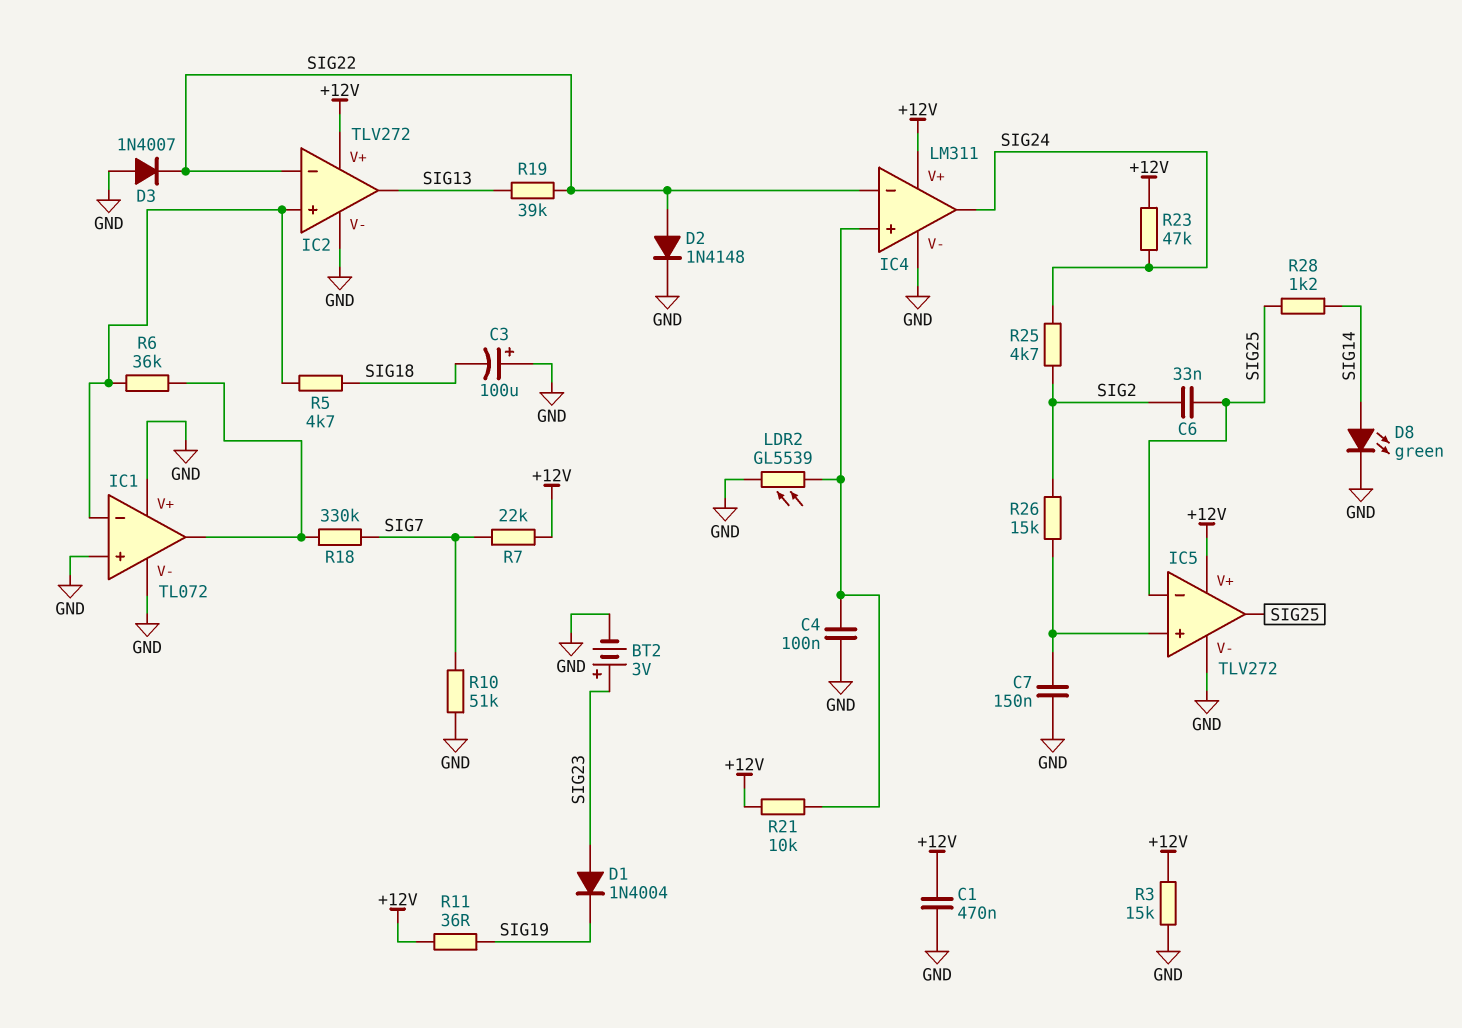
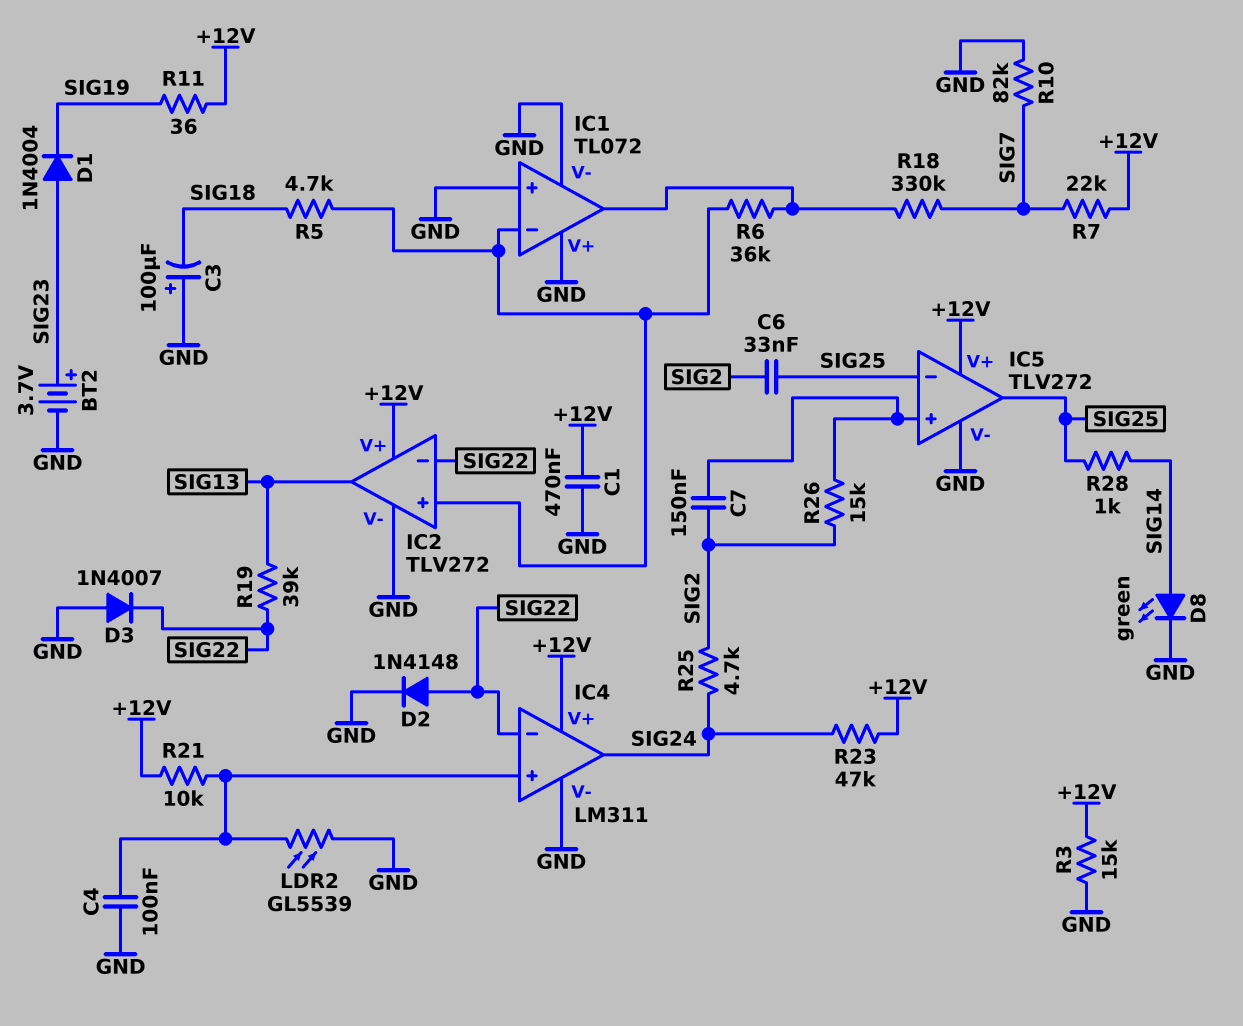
BT2: 3V (plus SIG23, minus GND) -> 3.7V (plus SIG23, minus GND)
C7: 150nF (GND, IC5/in+) -> 150nF (IC5/in+, SIG2)
R10: 51k (GND, SIG7) -> 82k (GND, SIG7)
R28: 1.2k (SIG14, SIG25) -> 1k (SIG14, SIG25)

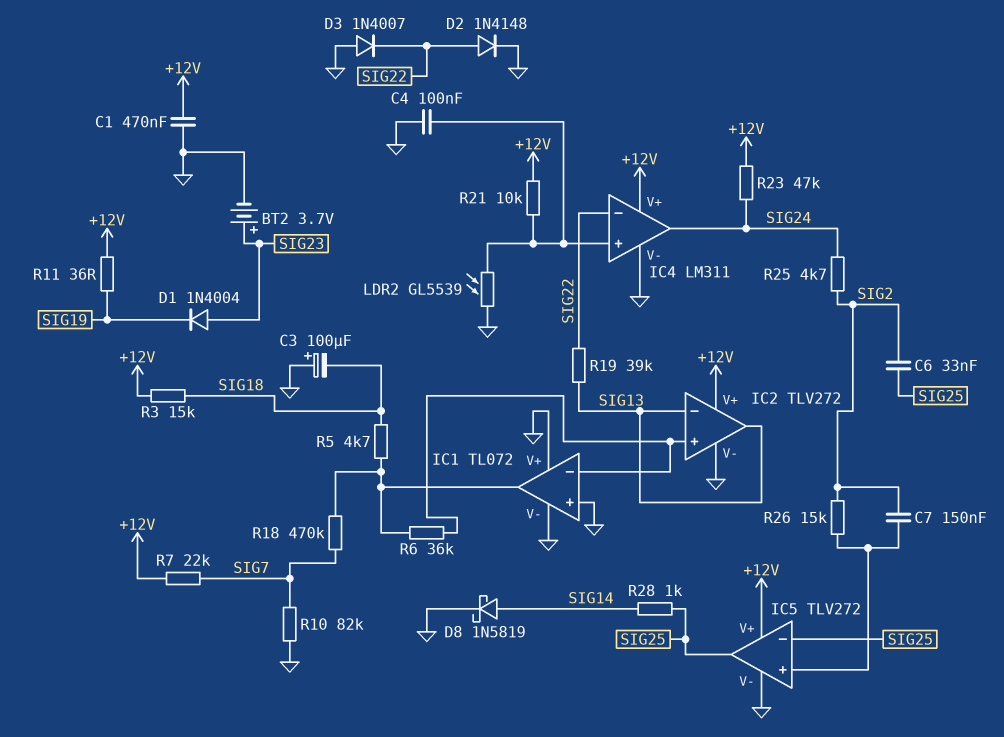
D8: LED green (A SIG14, K GND) -> schottky 1N5819 (A SIG14, K GND)
IC2 pin in-: SIG22 -> SIG13
R3: 15k (+12V, GND) -> 15k (+12V, SIG18)
R5: 4.7k (IC1/in-, SIG18) -> 4.7k (IC1/out, SIG18)
R18: 330k (IC1/out, SIG7) -> 470k (IC1/out, SIG7)

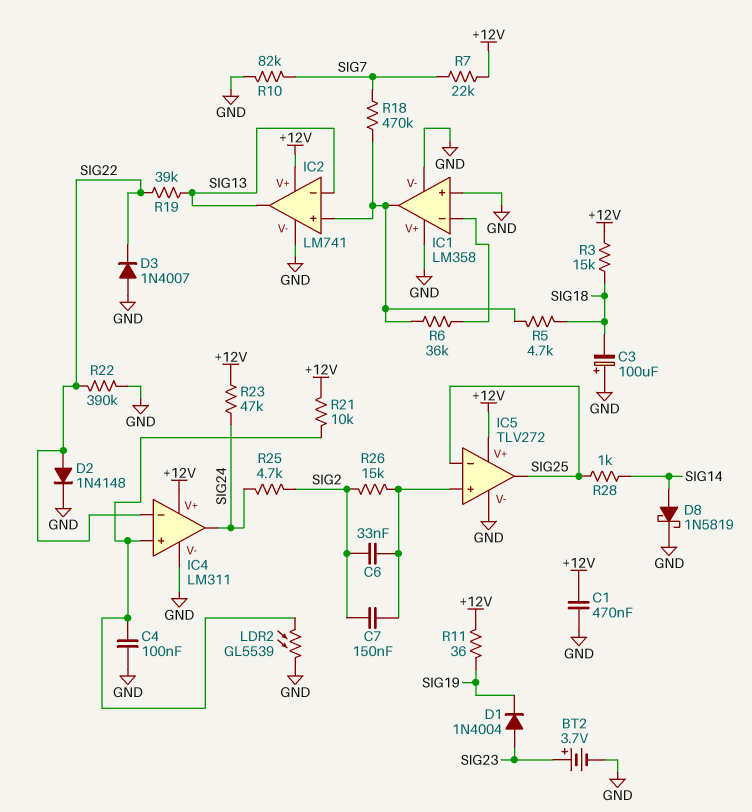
C6: 33nF (SIG2, SIG25) -> 33nF (IC5/in+, SIG2)
IC1: TL072 -> LM358
IC2: TLV272 -> LM741
IC2 pin in+: IC1/in- -> IC1/out
R22: none -> 390k (GND, SIG22)

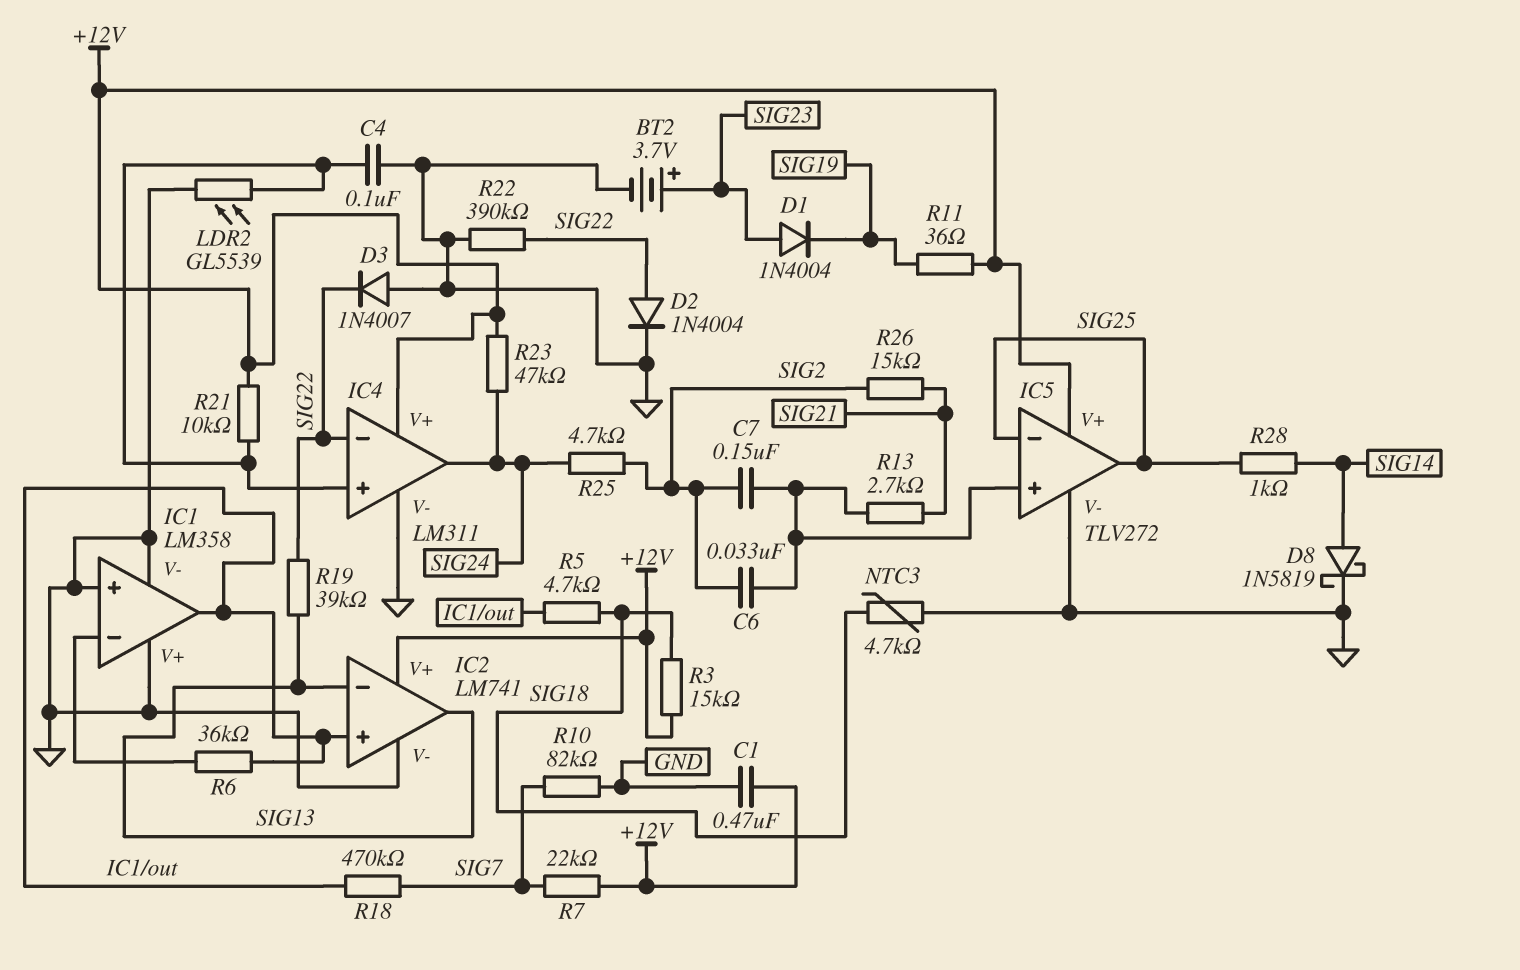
C3: 100uF (plus GND, minus SIG18) -> none
D2: diode 1N4148 (A SIG22, K GND) -> diode 1N4004 (A SIG22, K GND)
NTC3: none -> 4.7k (GND, SIG18)
R13: none -> 2.7k (IC5/in+, SIG21)
R26: 15k (IC5/in+, SIG2) -> 15k (SIG2, SIG21)

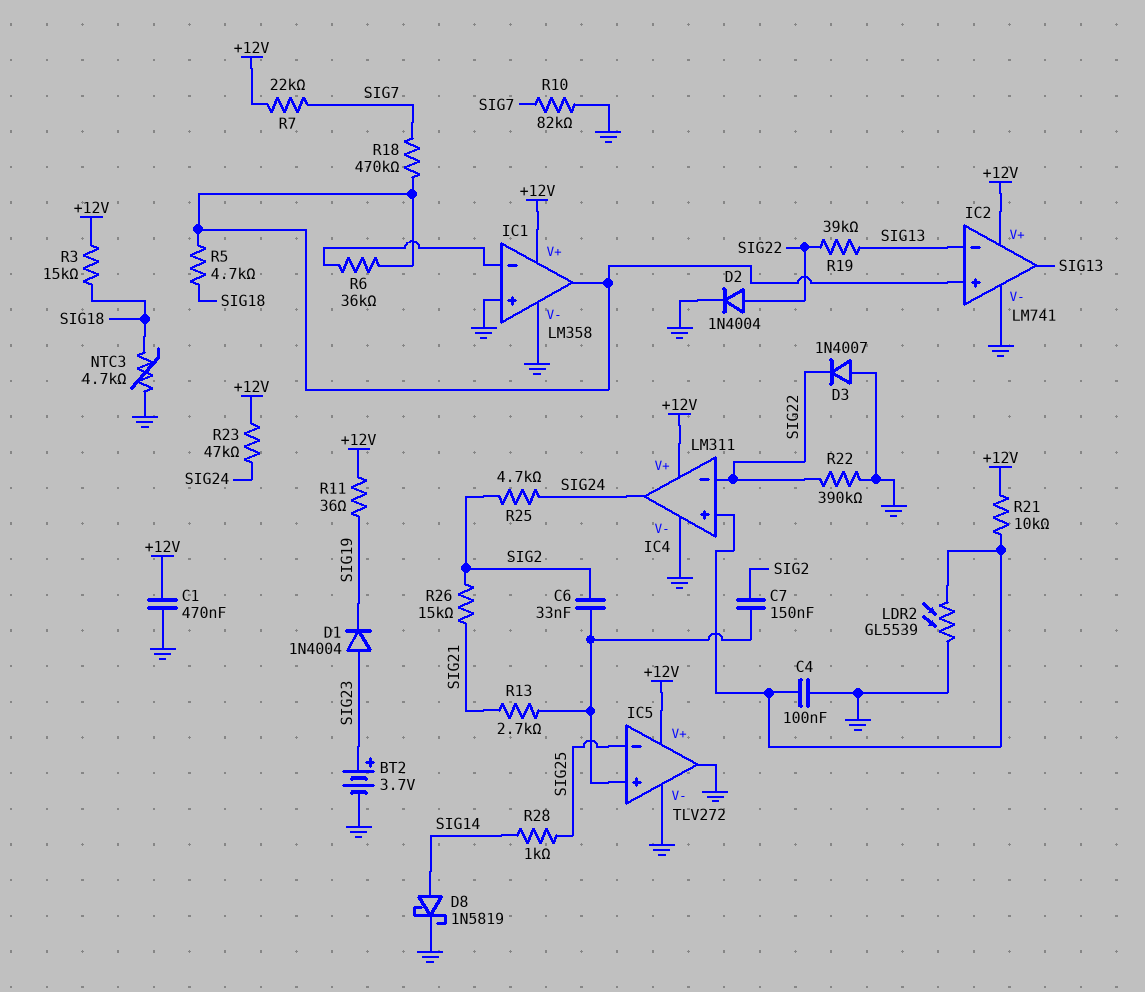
IC1 pin V+: GND -> +12V
IC5 pin out: SIG25 -> GND

